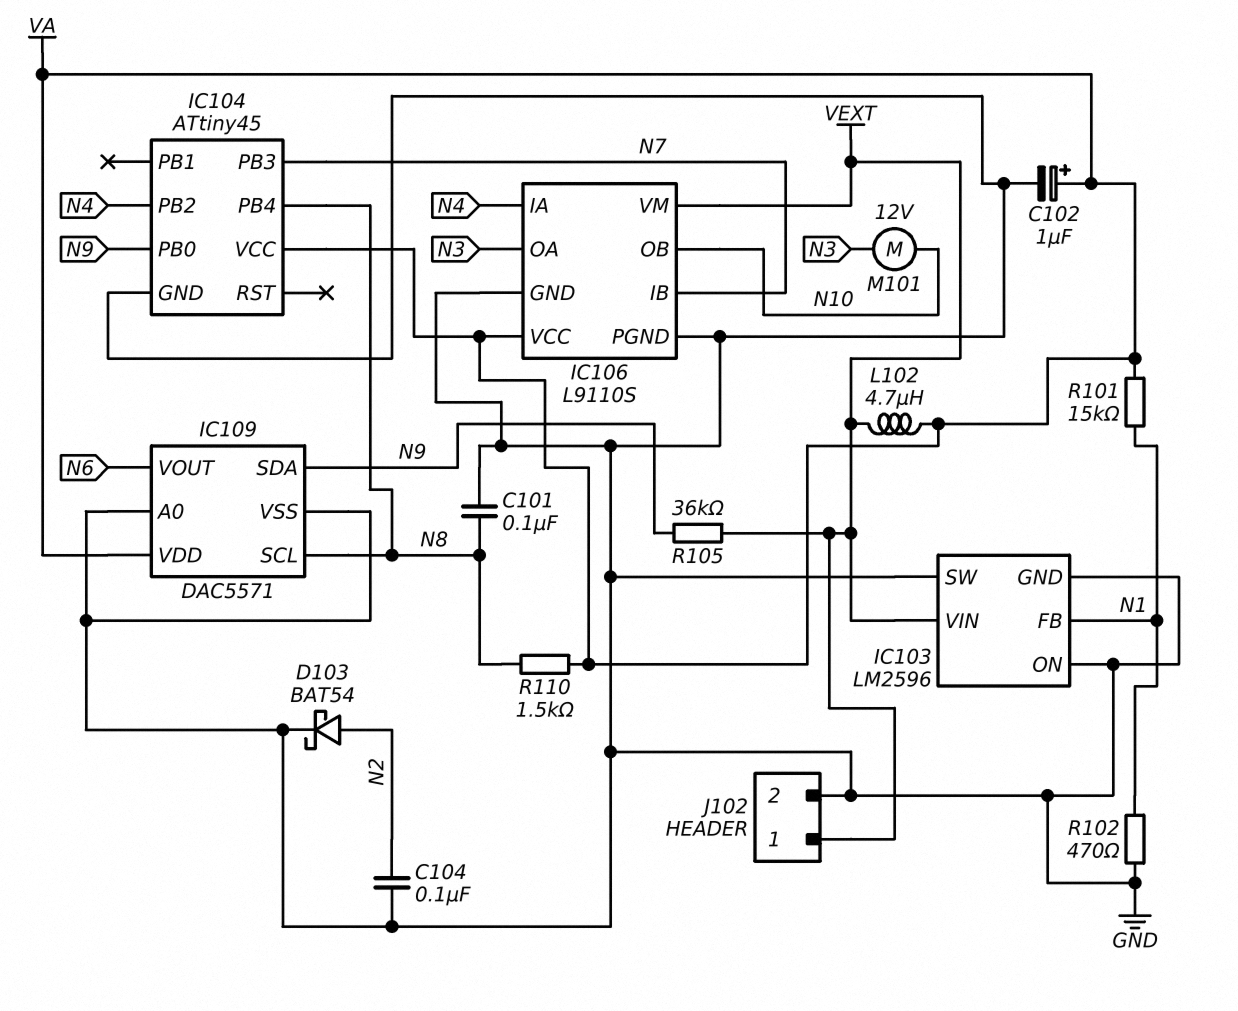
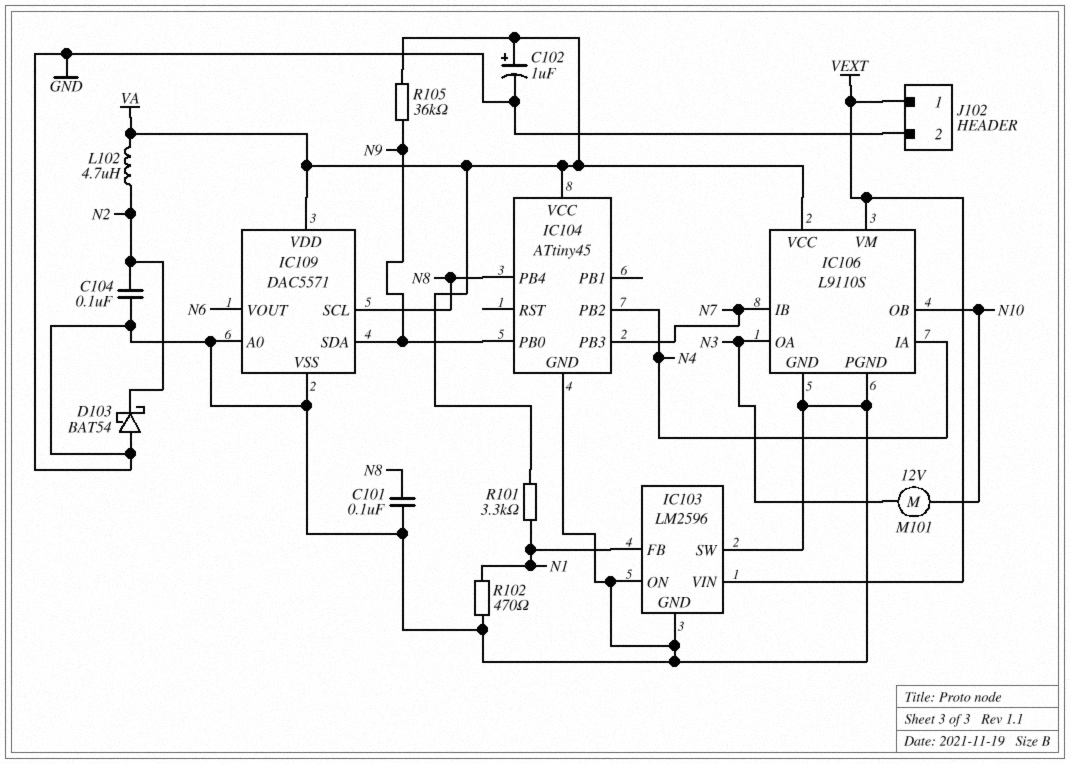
D103: schottky BAT54 (A N2, K GND) -> schottky BAT54 (A GND, K N2)
L102: 4.7uH (VA, VEXT) -> 4.7uH (N2, VA)
R101: 15k (N1, VA) -> 3.3k (N1, VA)
R105: 36k (N9, VEXT) -> 36k (N9, VA)
R110: 1.5k (N8, VA) -> none

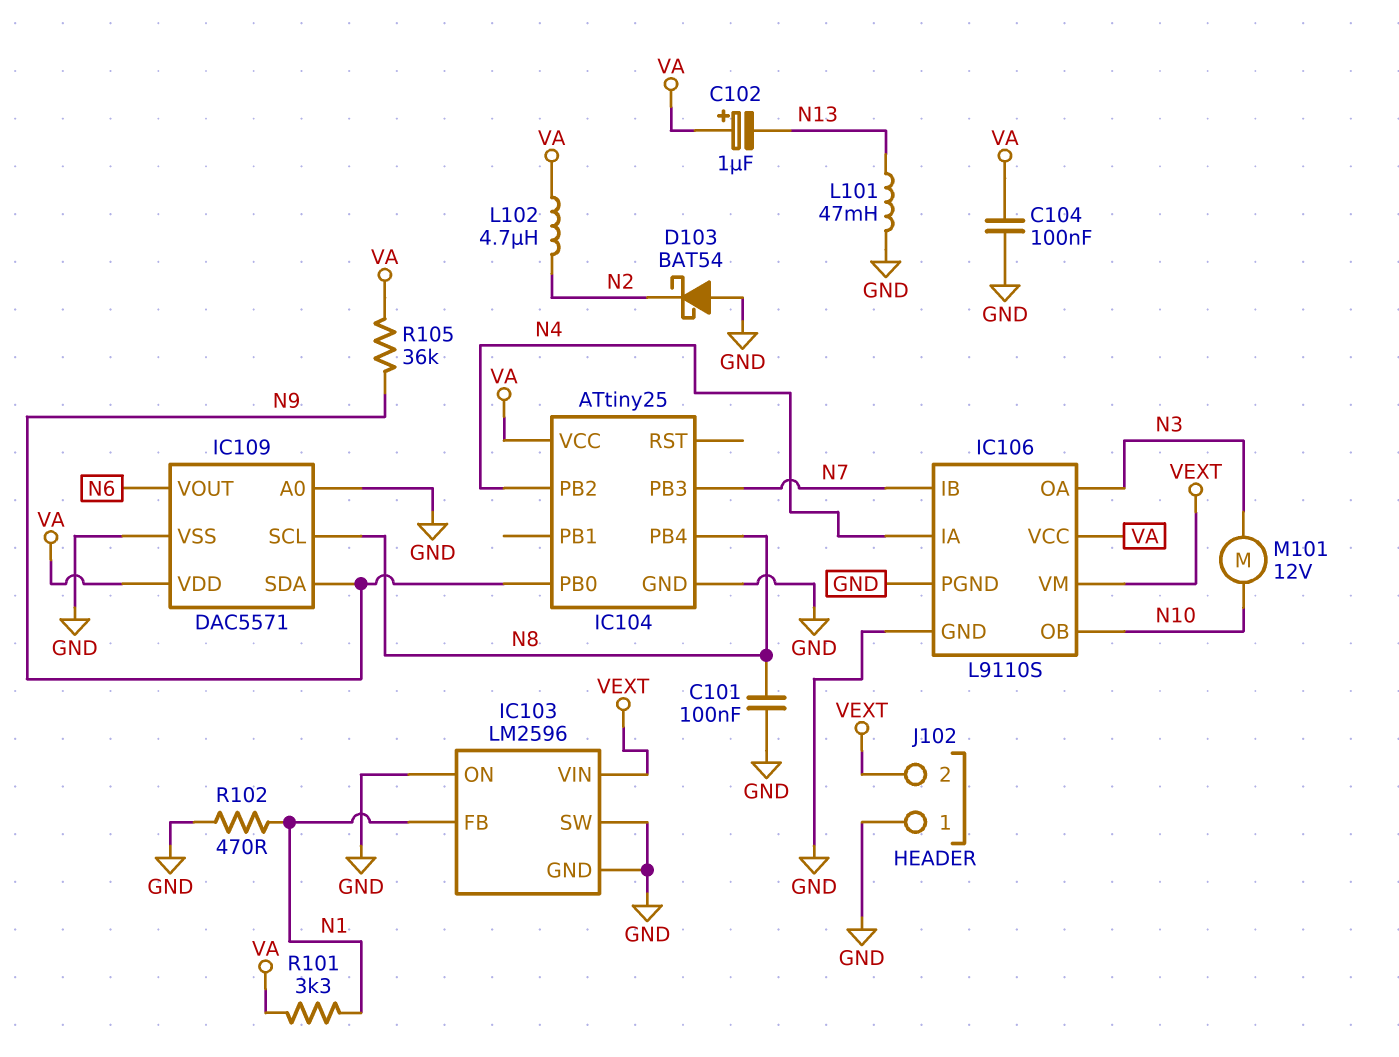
C102: 1uF (plus VA, minus GND) -> 1uF (plus VA, minus N13)
C104: 100nF (GND, N2) -> 100nF (GND, VA)
IC104: ATtiny45 -> ATtiny25
J102 pin 1: VEXT -> GND
J102 pin 2: GND -> VEXT
L101: none -> 47mH (GND, N13)

